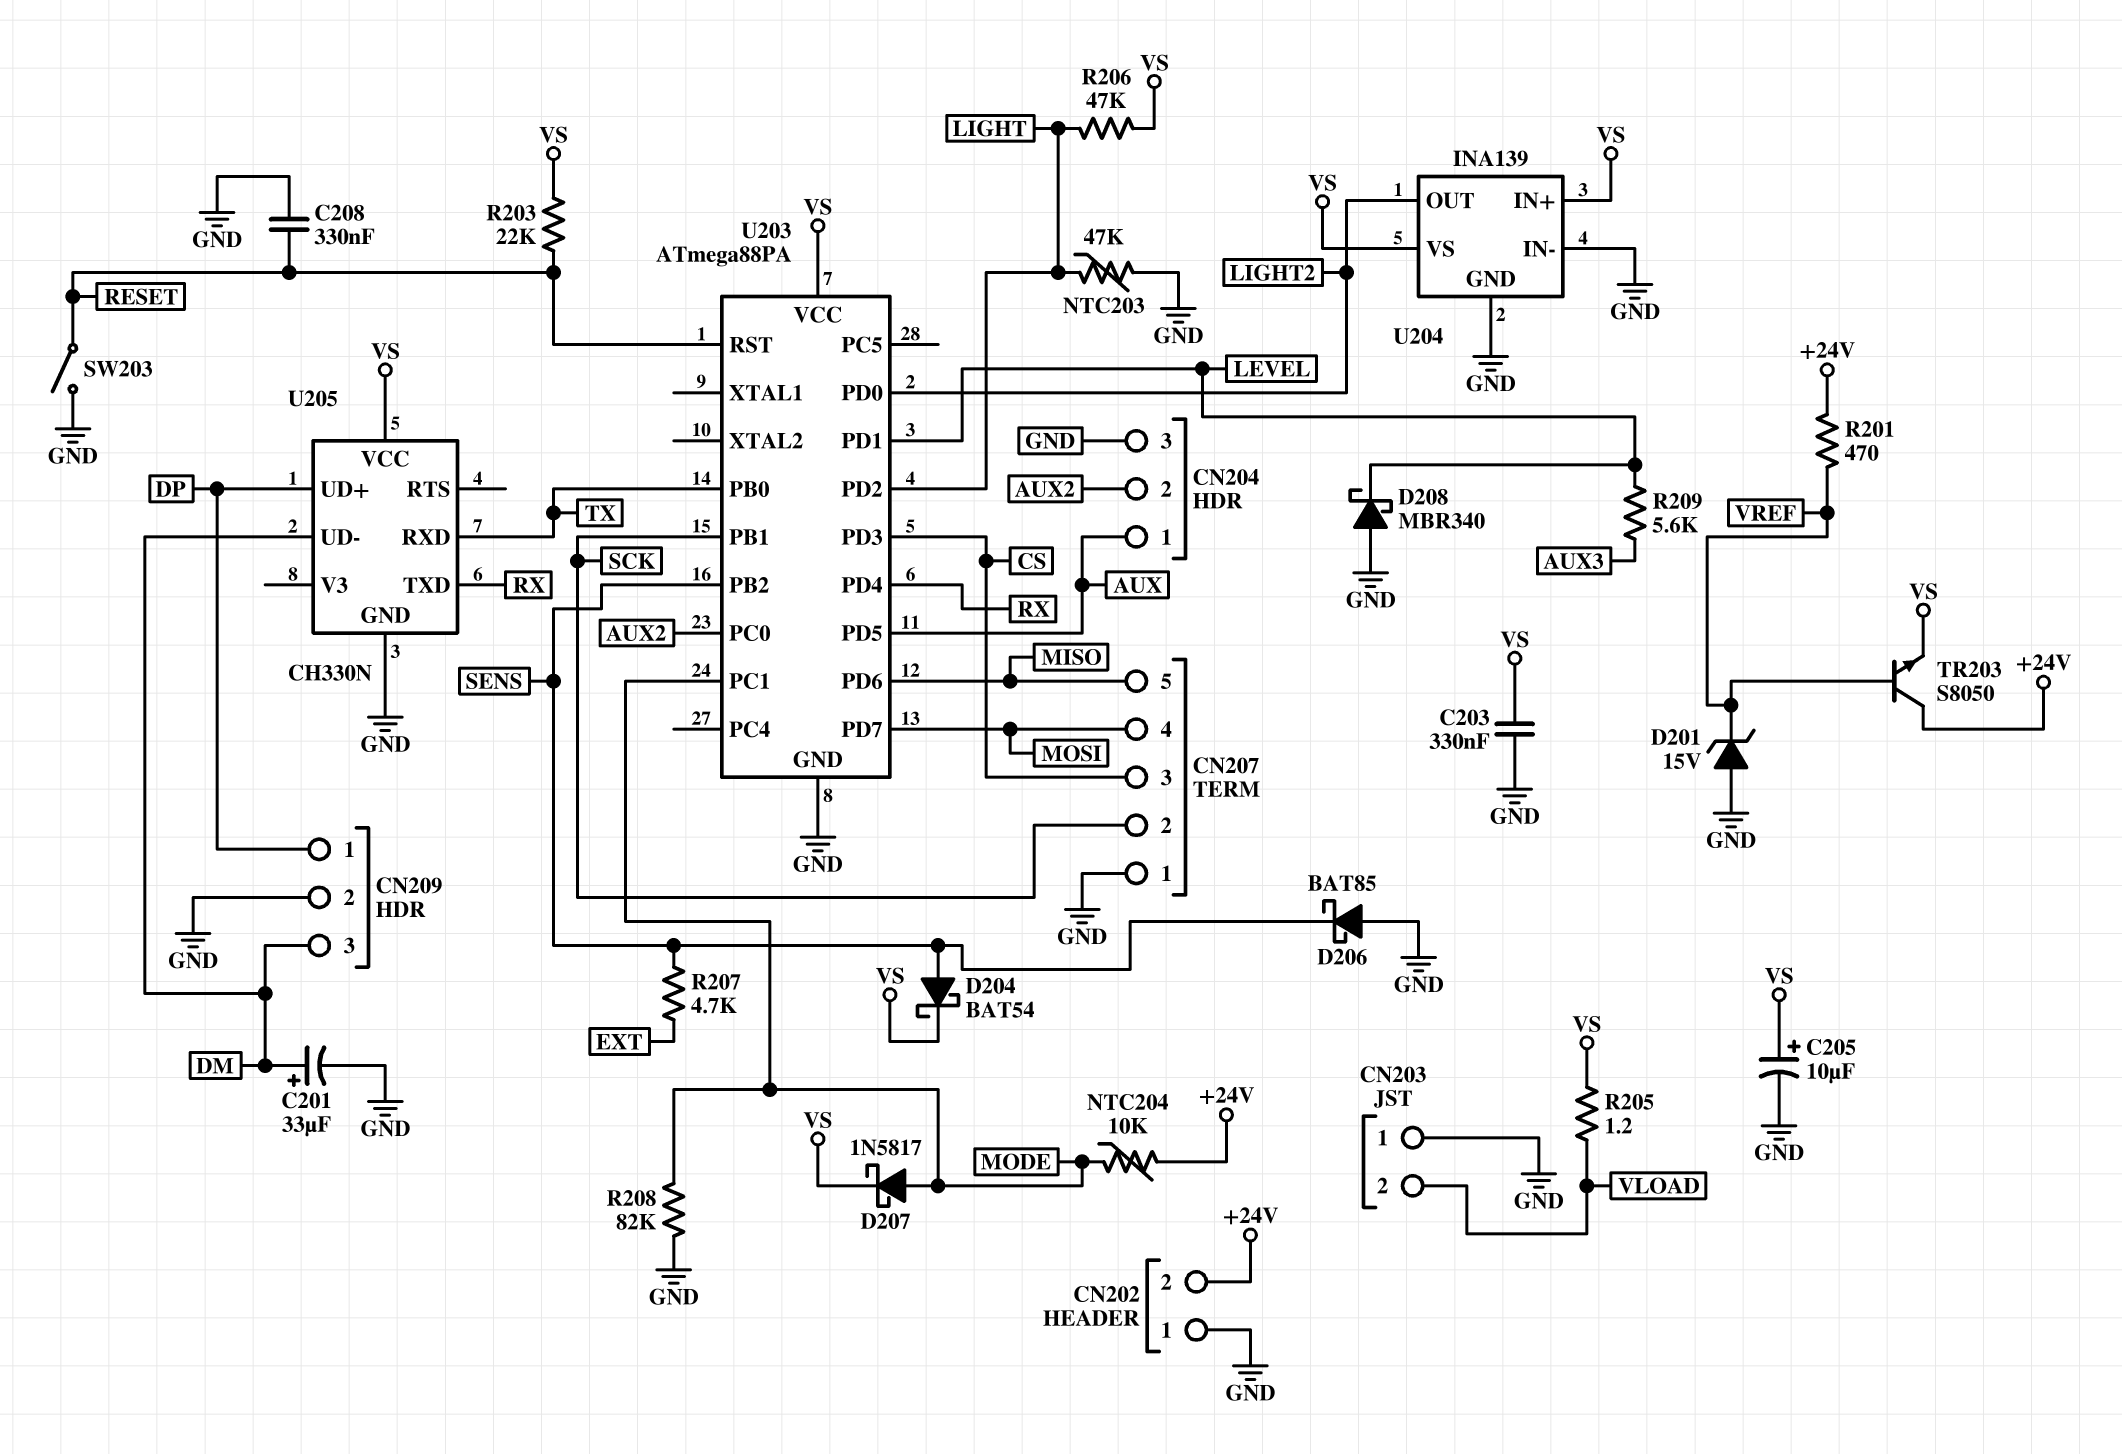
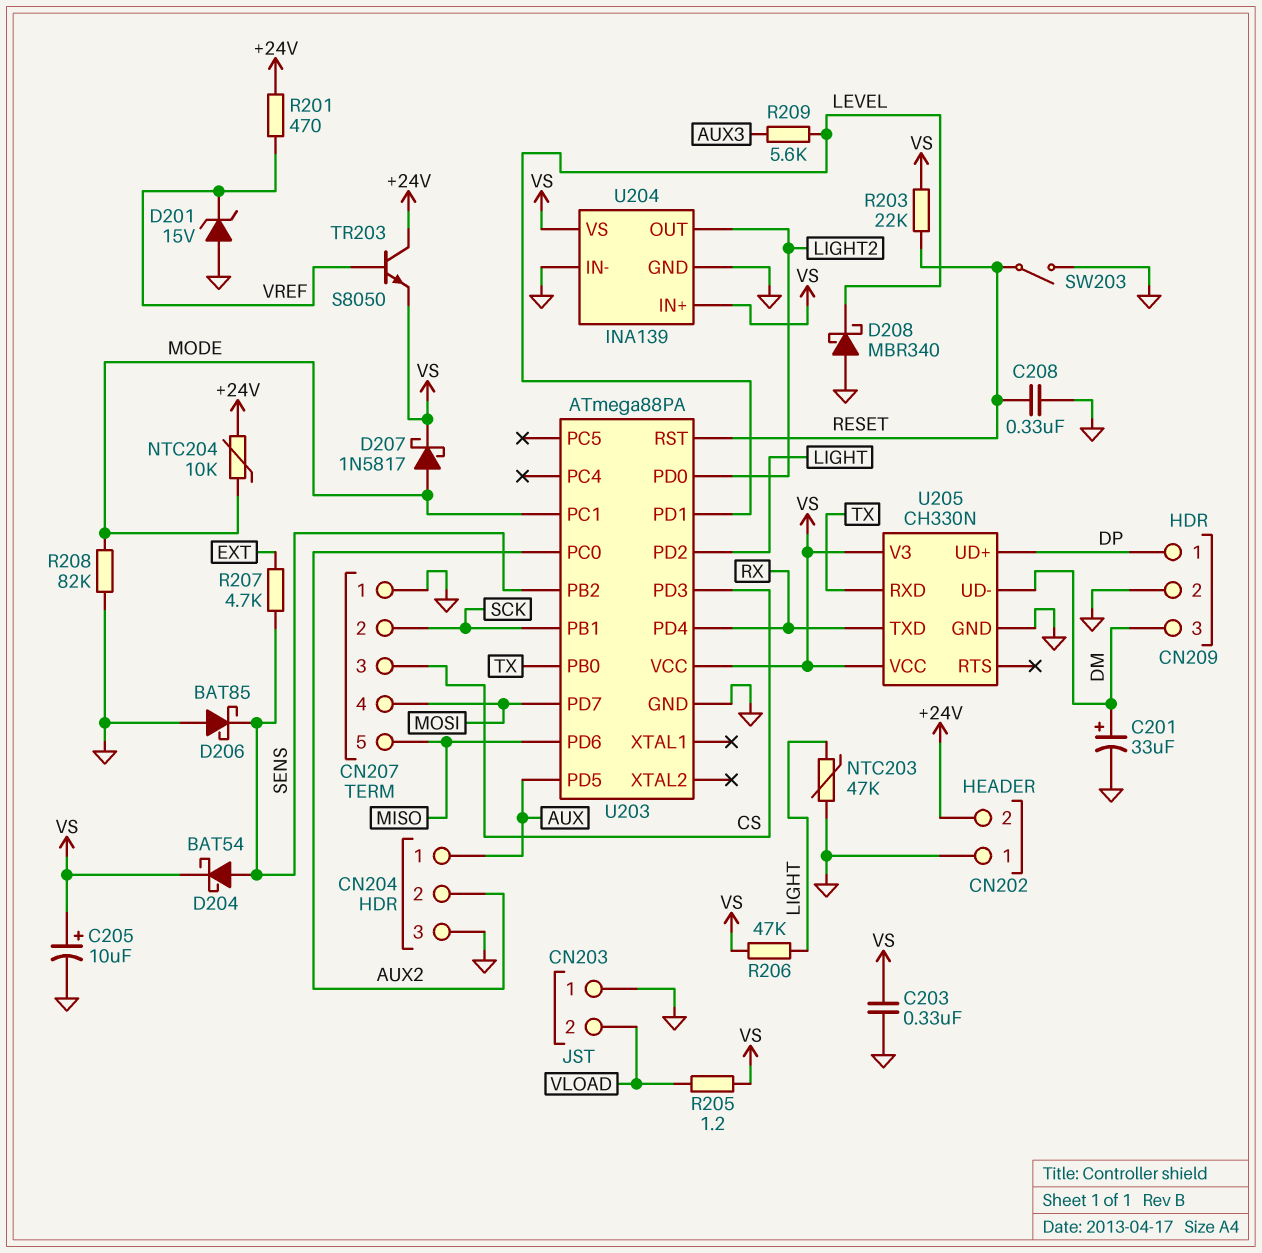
U205 pin V3: none -> VS

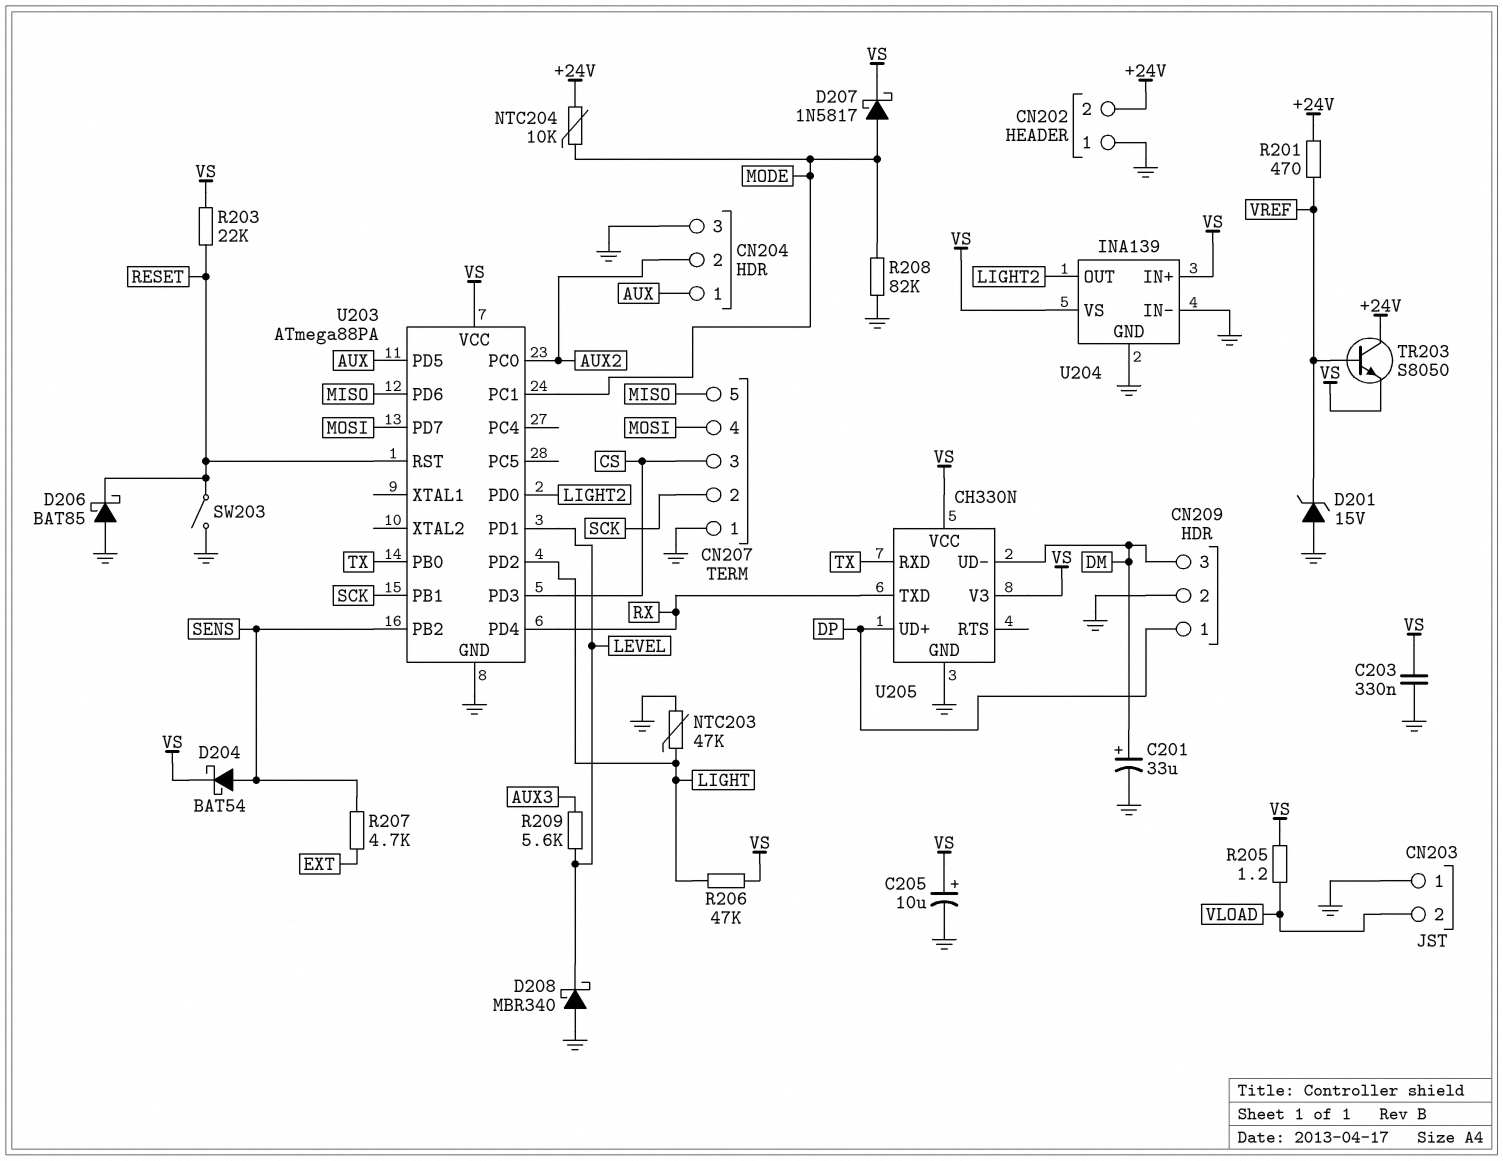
C208: 330nF (GND, RESET) -> none
D206: schottky BAT85 (A GND, K SENS) -> schottky BAT85 (A GND, K RESET)

